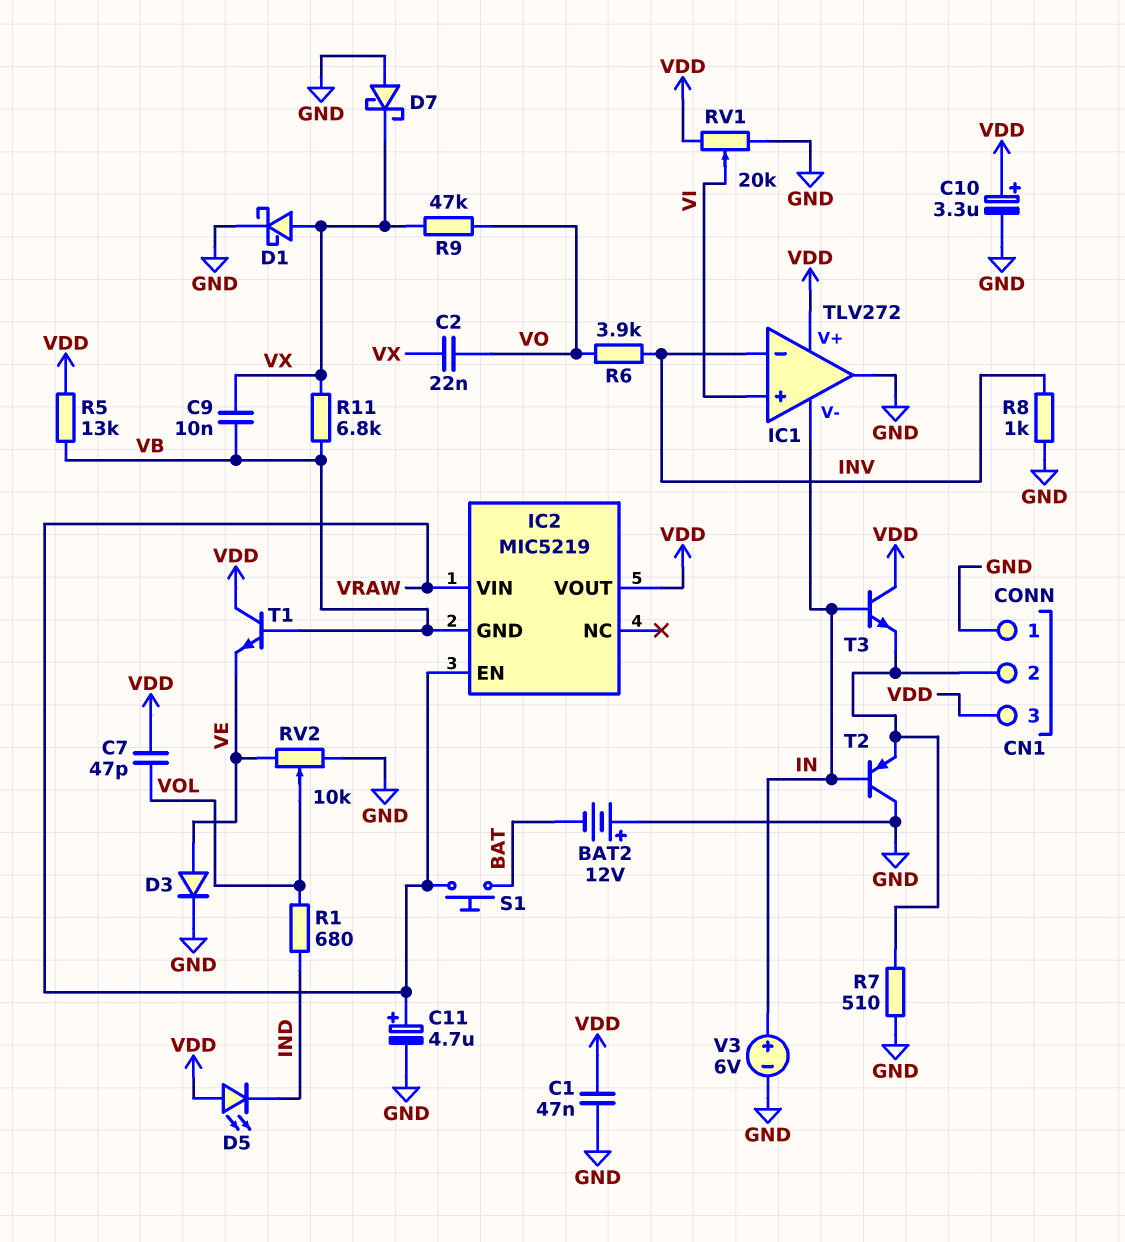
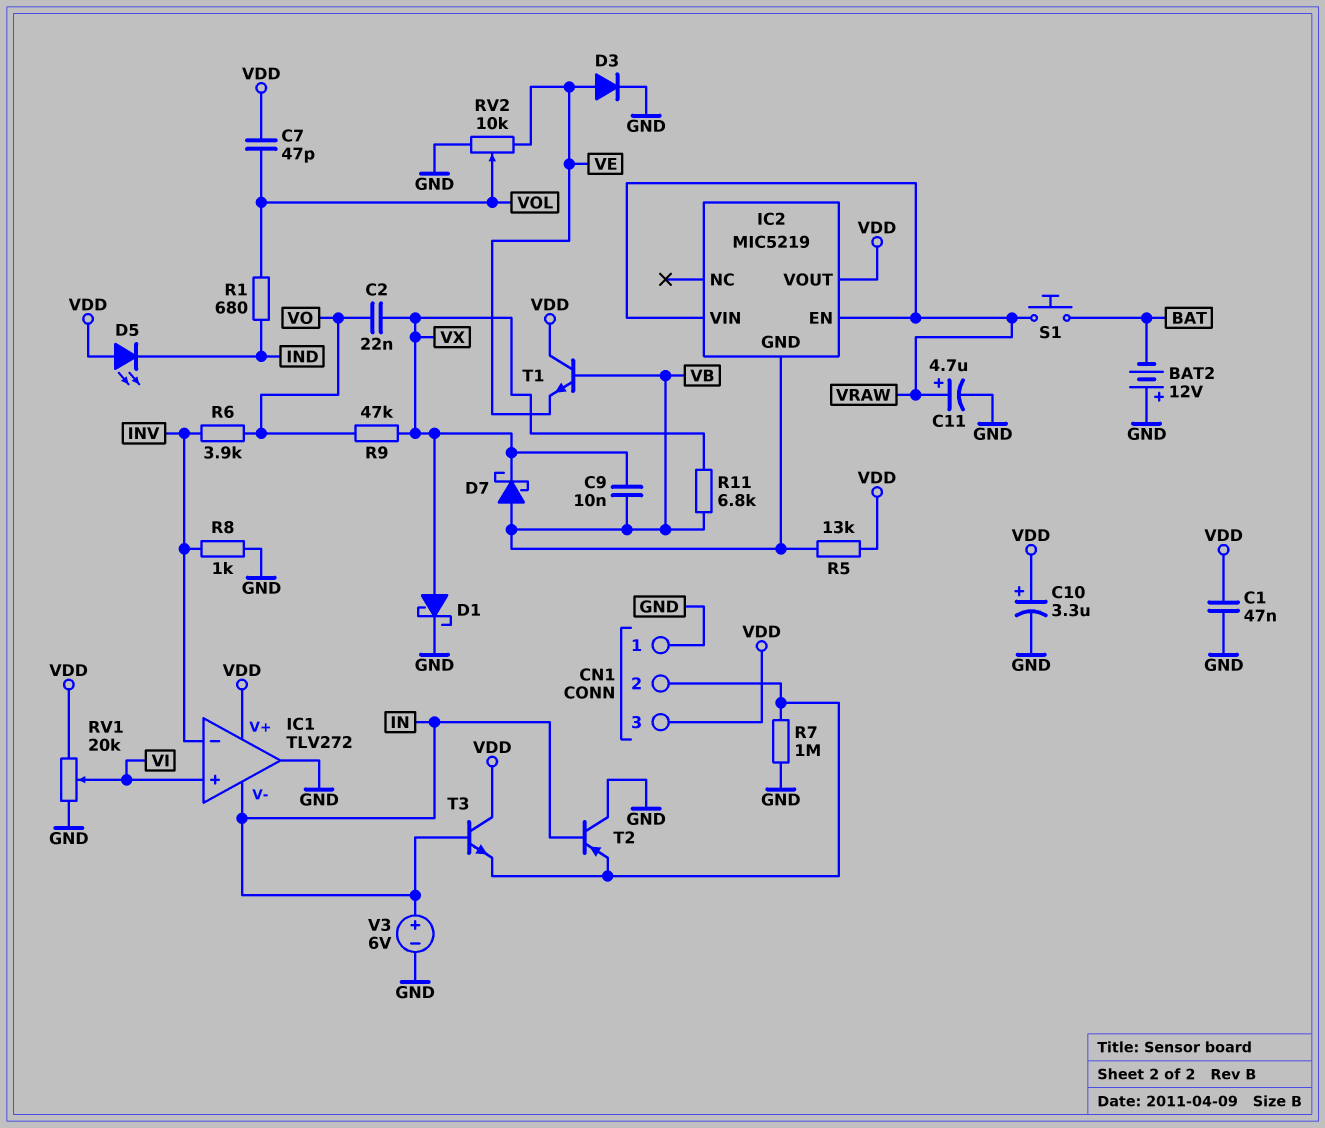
D7: schottky (A GND, K VX) -> schottky (A VB, K VX)
R7: 510 (CN1/2, GND) -> 1M (CN1/2, GND)

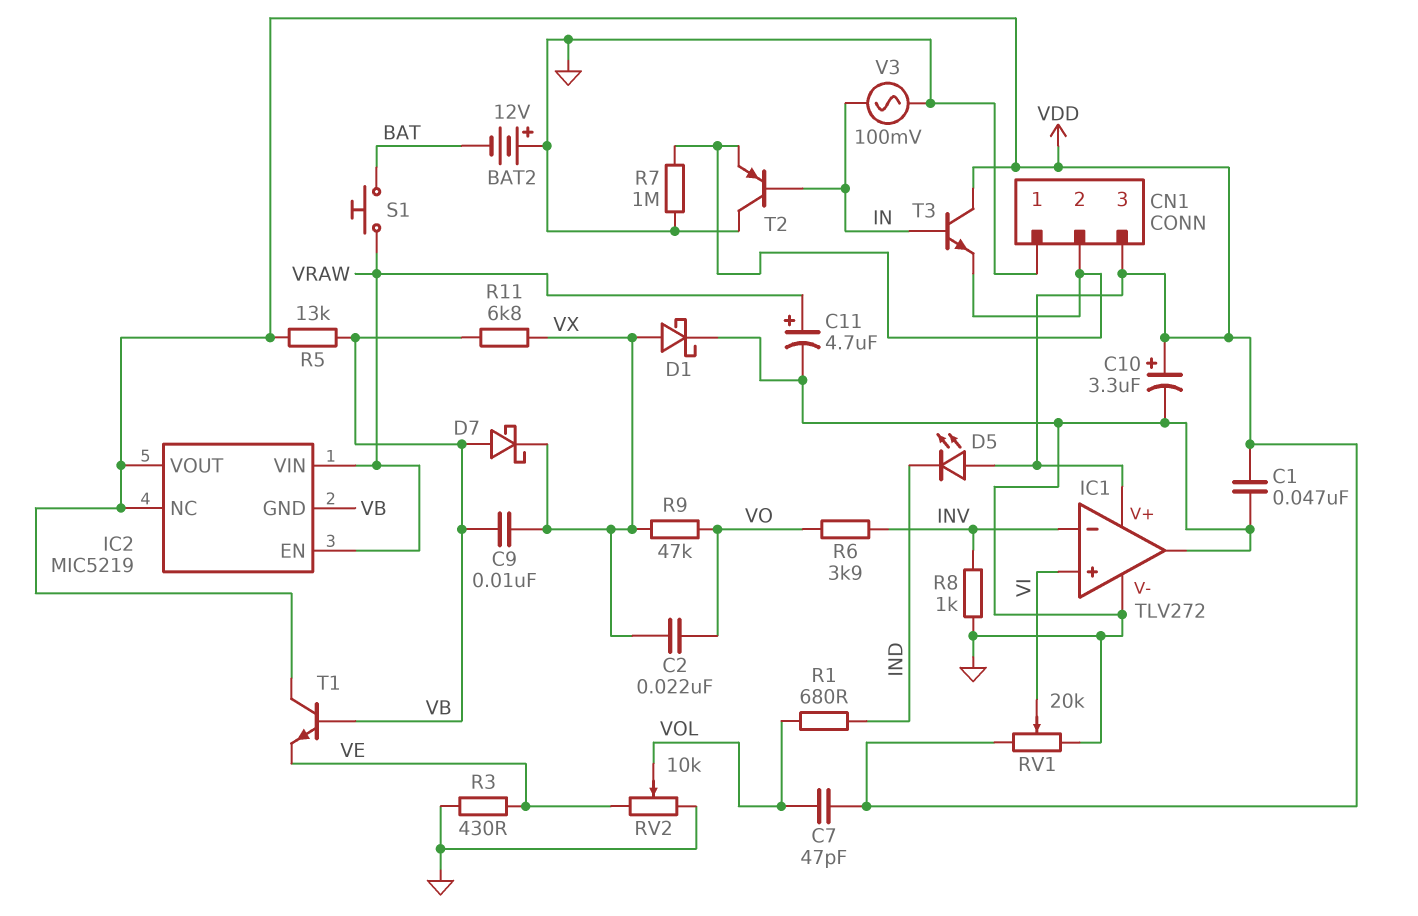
D3: diode (A VE, K GND) -> none
IC1 pin V-: IN -> GND
IC2 pin NC: none -> VDD
R3: none -> 430 (GND, VE)
V3: 6V (plus IN, minus GND) -> AC 100mV (GND, IN)

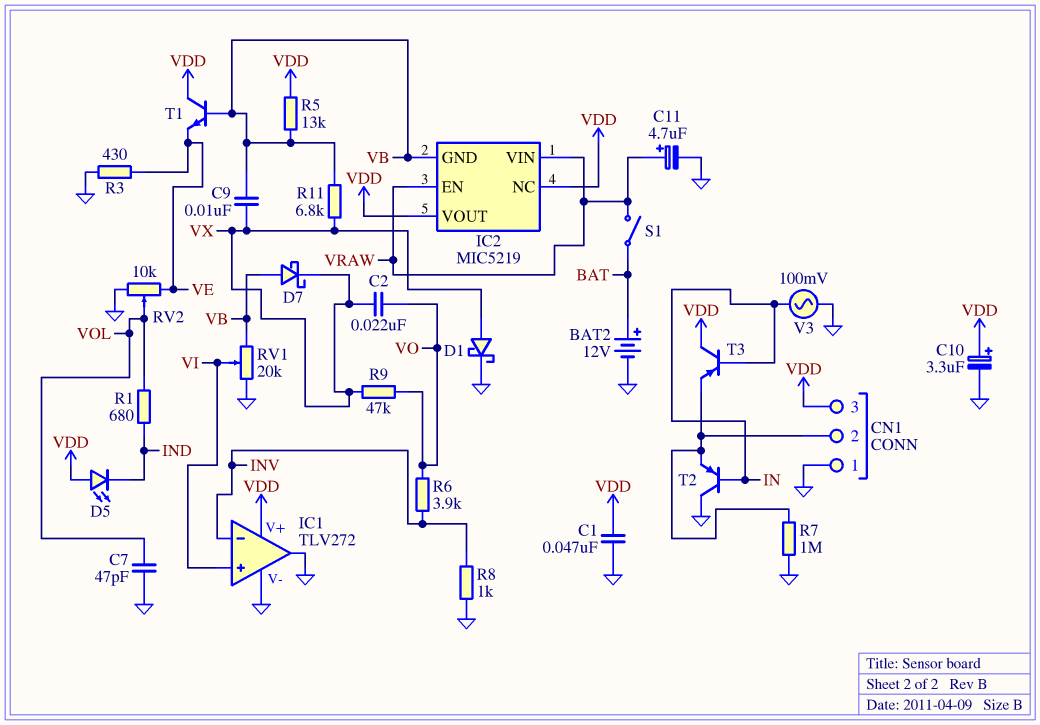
BAT2: 12V (plus GND, minus BAT) -> 12V (plus BAT, minus GND)
C7: 47pF (VDD, VOL) -> 47pF (GND, VOL)
RV1: 20k (GND, VDD, wiper VI) -> 20k (GND, VB, wiper VI)
S1: button (BAT, VRAW) -> switch (BAT, VRAW)
T3: NPN (B IN, C VDD, E CN1/2) -> PNP (B IN, C VDD, E CN1/2)

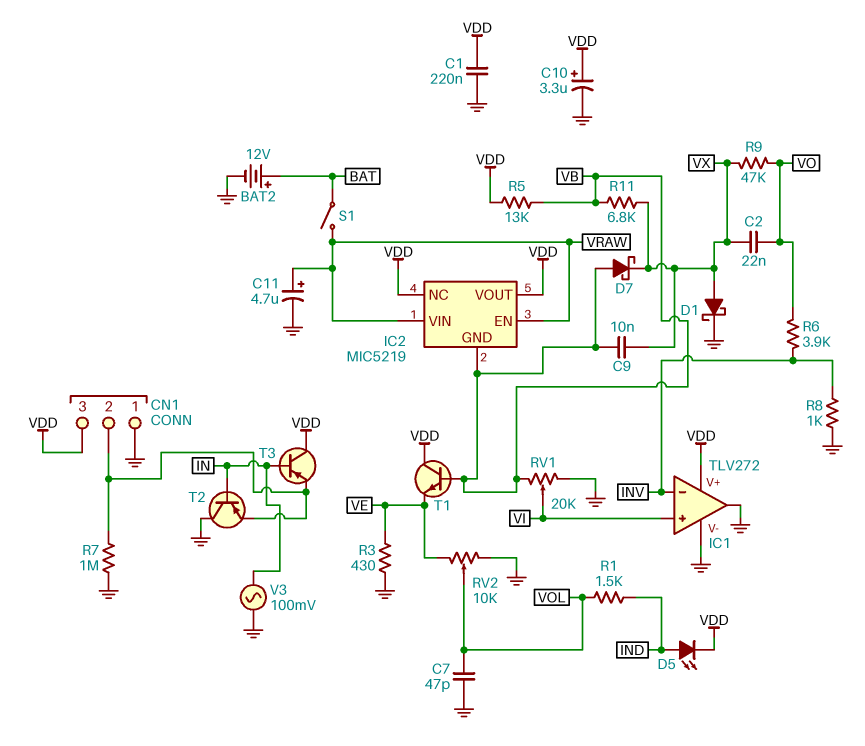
C1: 47nF (GND, VDD) -> 220nF (GND, VDD)
D5: LED (A VDD, K IND) -> LED (A IND, K VDD)
R1: 680 (IND, VOL) -> 1.5k (IND, VOL)

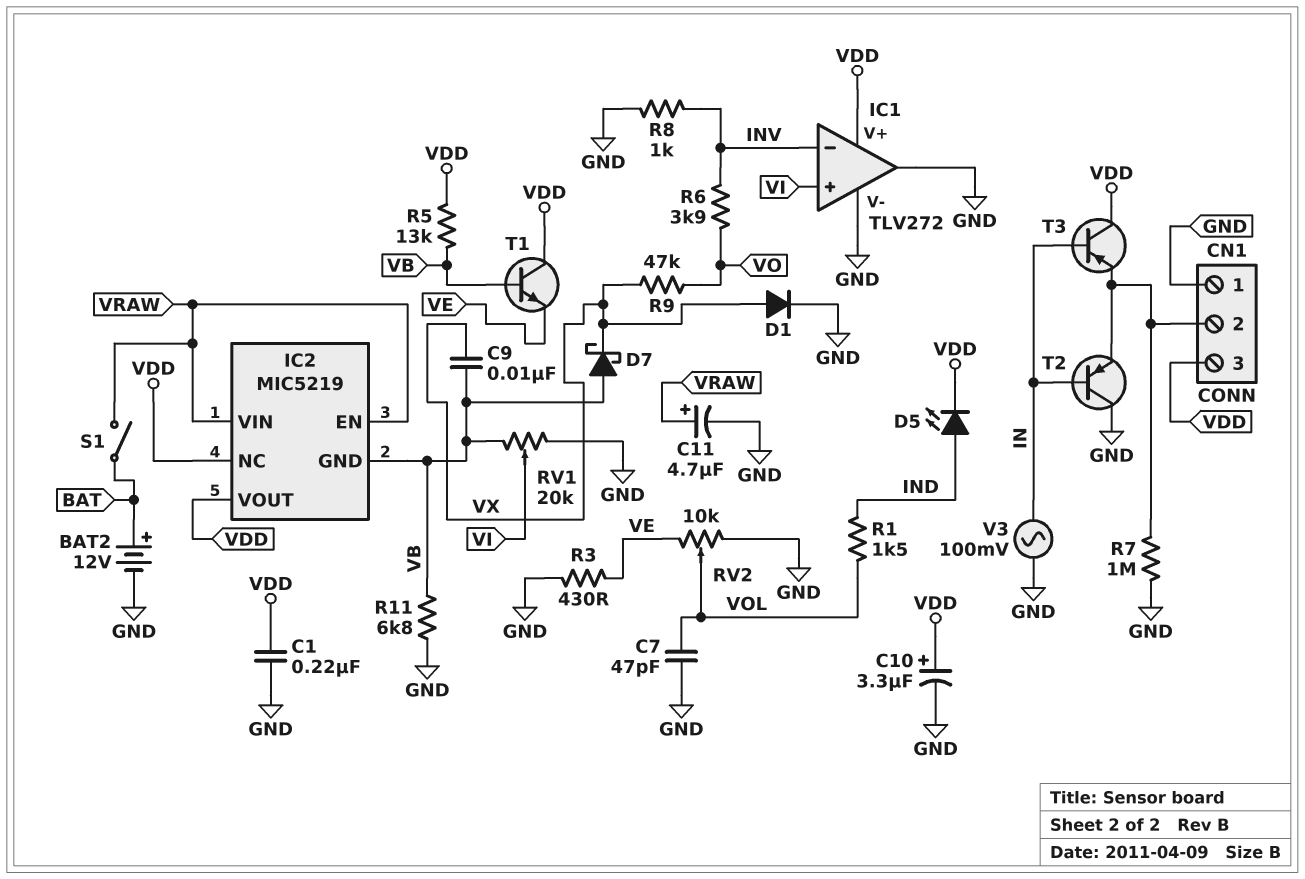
C2: 22nF (VO, VX) -> none
D1: schottky (A VX, K GND) -> diode (A VX, K GND)
R11: 6.8k (VB, VX) -> 6.8k (GND, VB)

